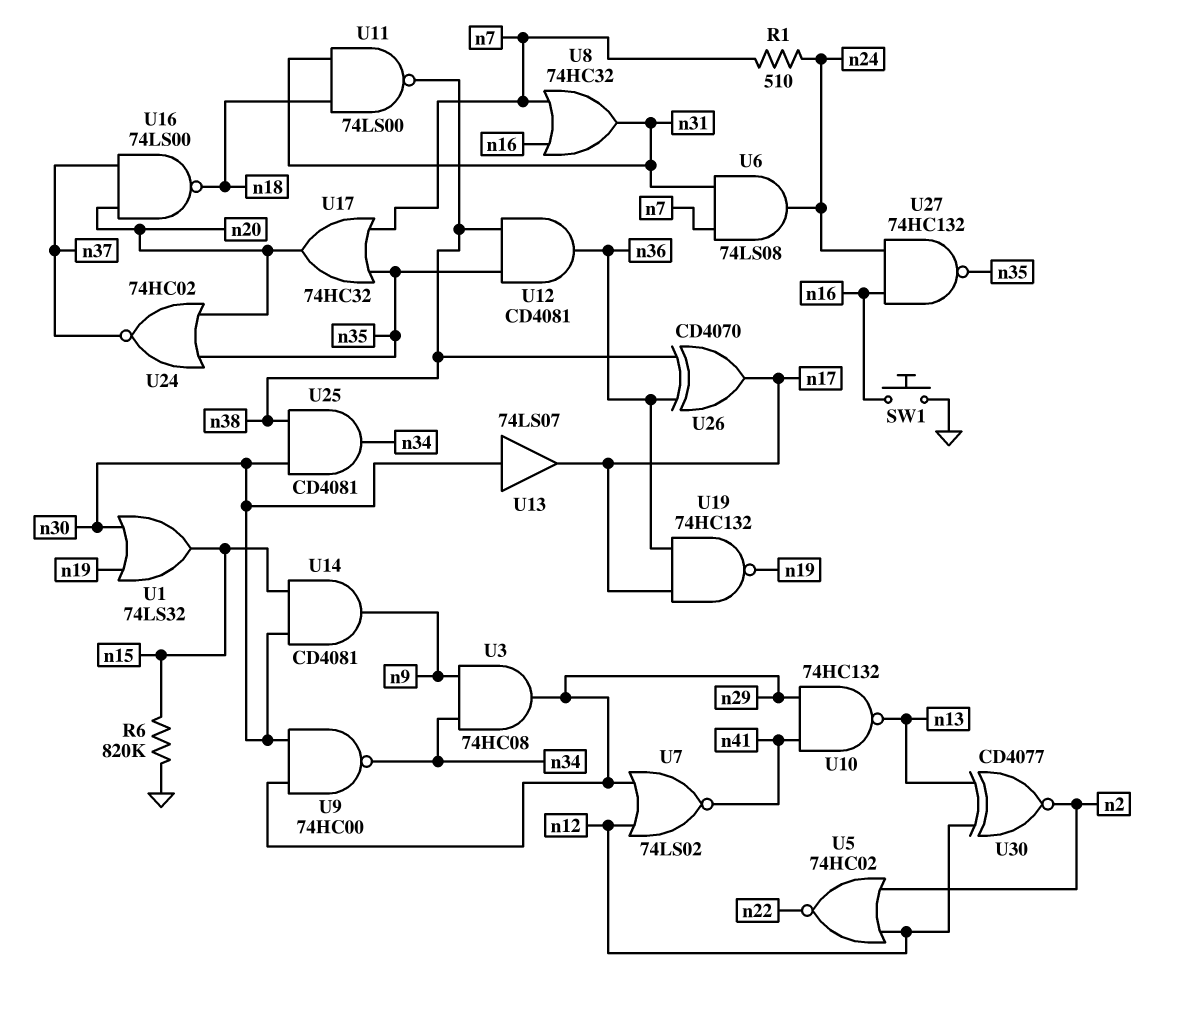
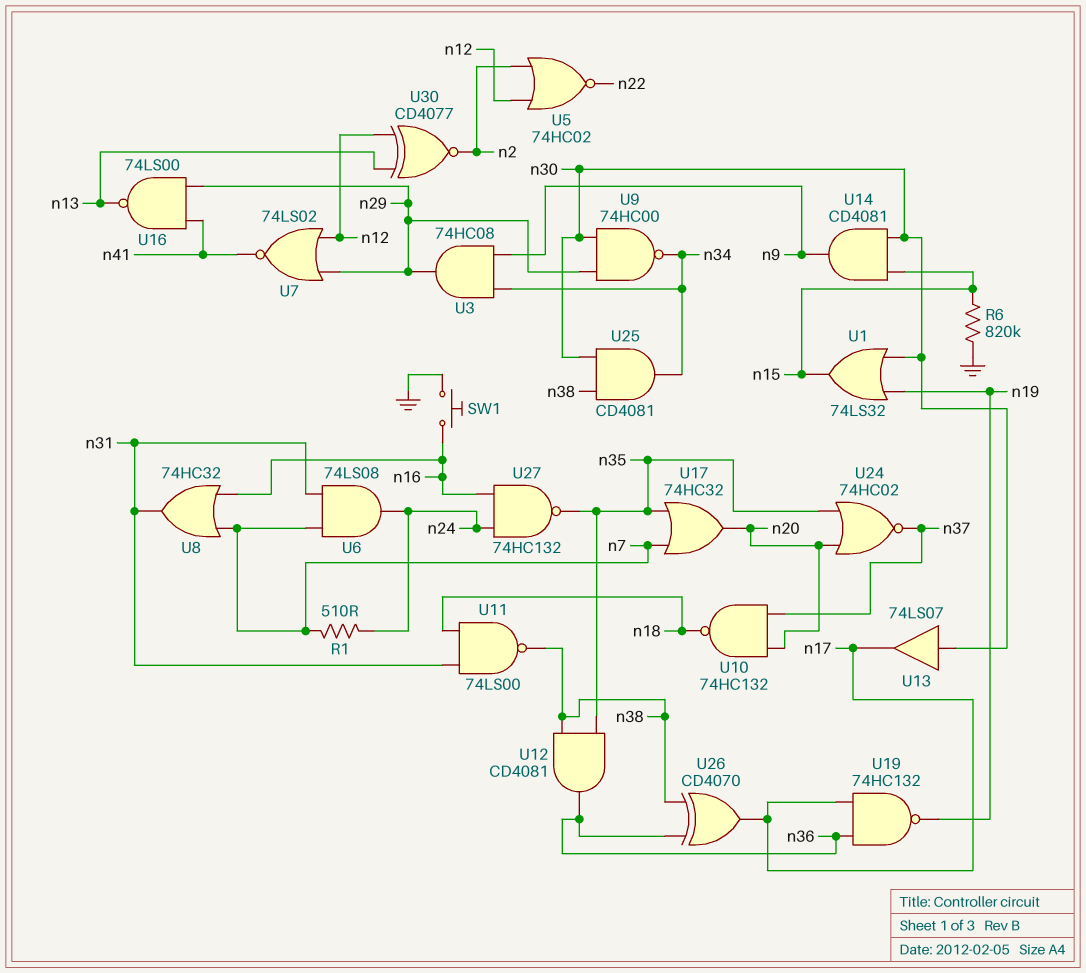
U10: NAND 74HC132 (in n29, in n41, out n13) -> NAND 74HC132 (in n20, in n37, out n18)
U16: NAND 74LS00 (in n20, in n37, out n18) -> NAND 74LS00 (in n29, in n41, out n13)

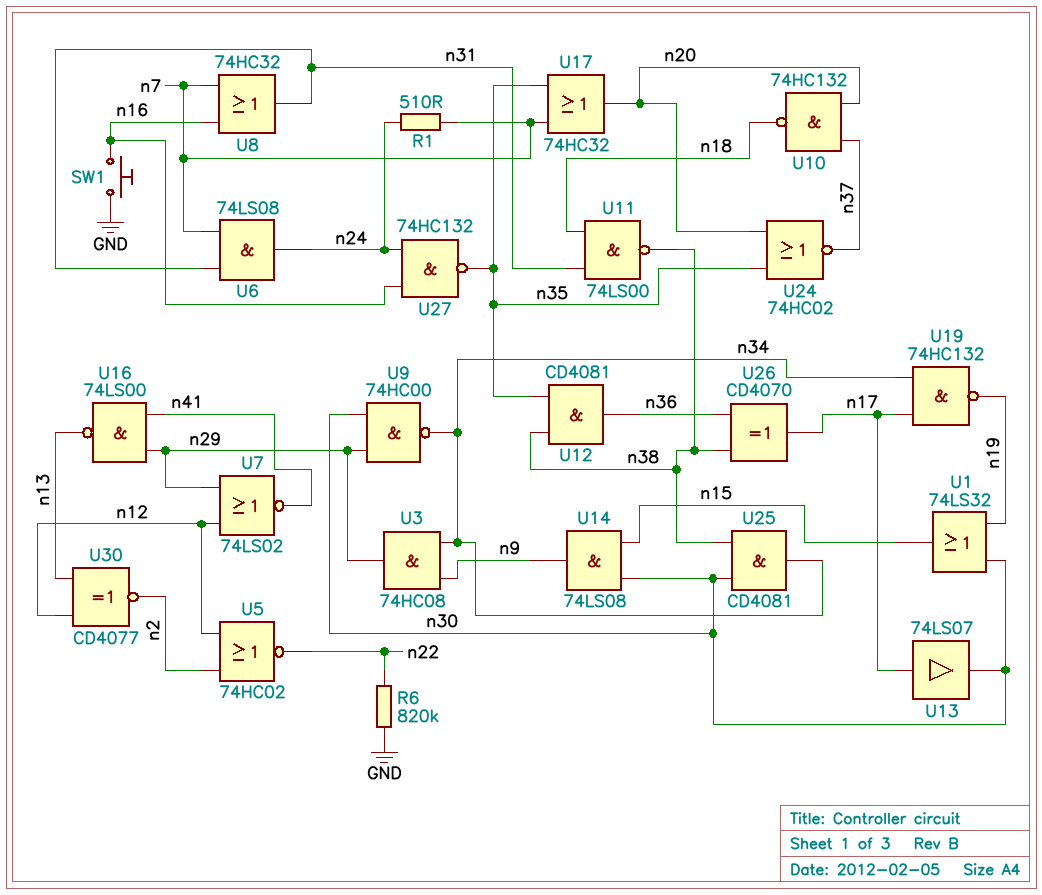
R6: 820k (GND, n15) -> 820k (GND, n22)
U13: buffer 74LS07 (in n30, out n17) -> buffer 74LS07 (in n17, out n30)
U14: AND CD4081 (in n15, in n30, out n9) -> AND 74LS08 (in n15, in n30, out n9)
U19: NAND 74HC132 (in n17, in n36, out n19) -> NAND 74HC132 (in n17, in n34, out n19)

